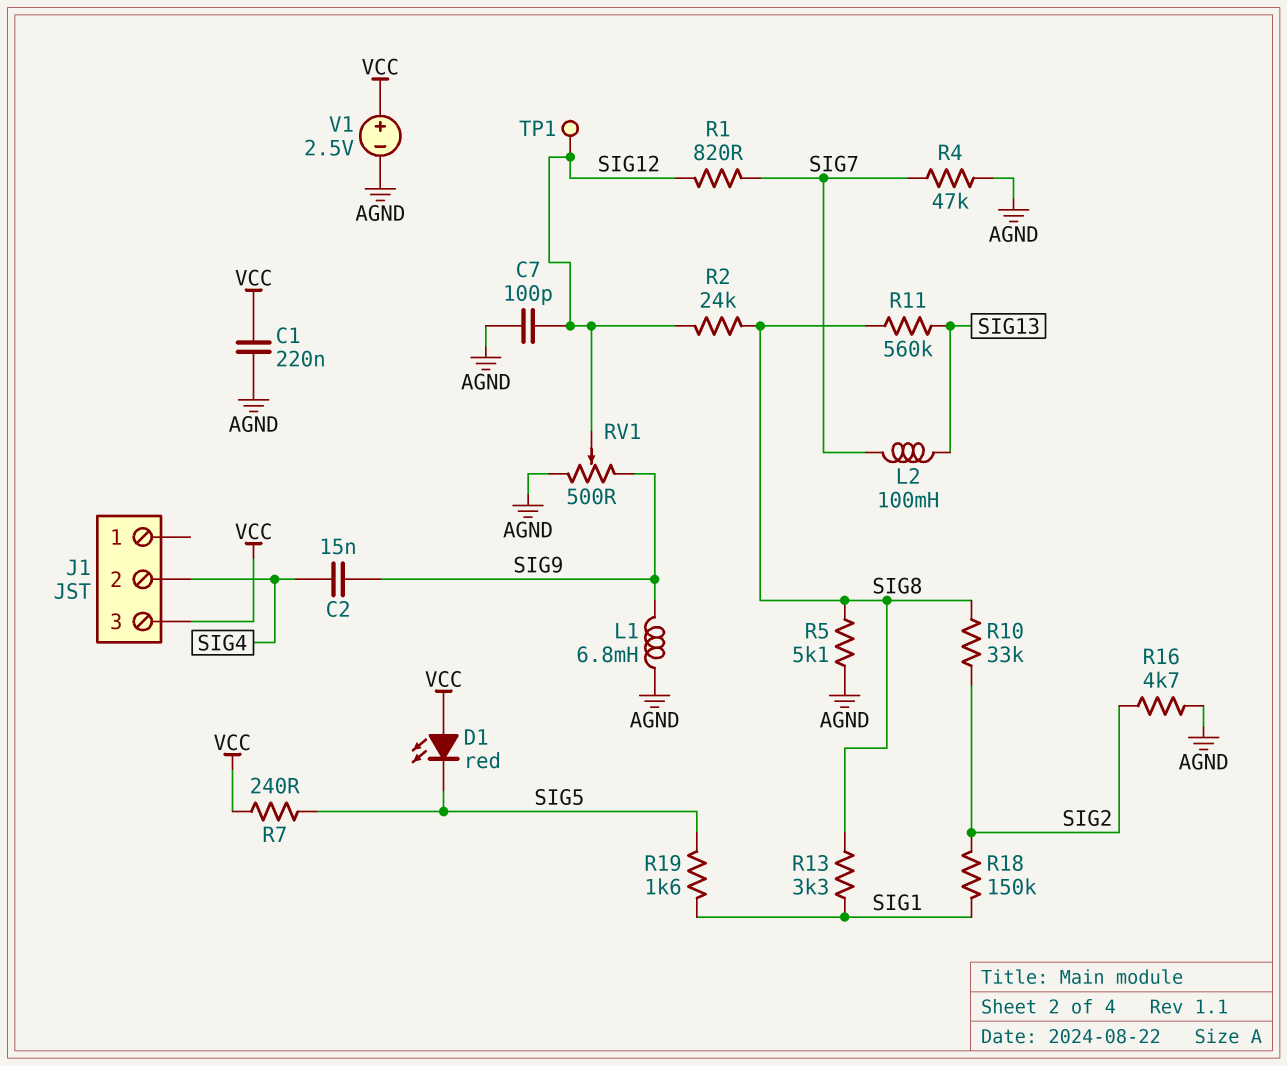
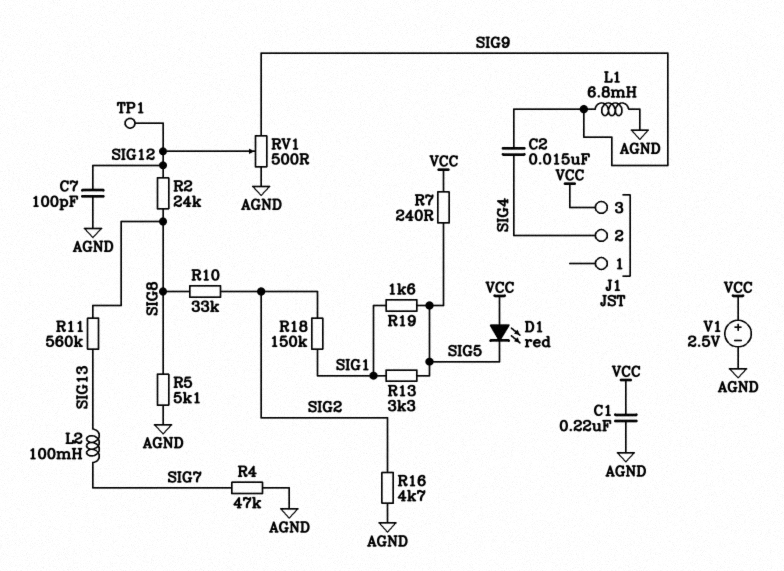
R1: 820 (SIG7, SIG12) -> none
R13: 3.3k (SIG1, SIG8) -> 3.3k (SIG1, SIG5)

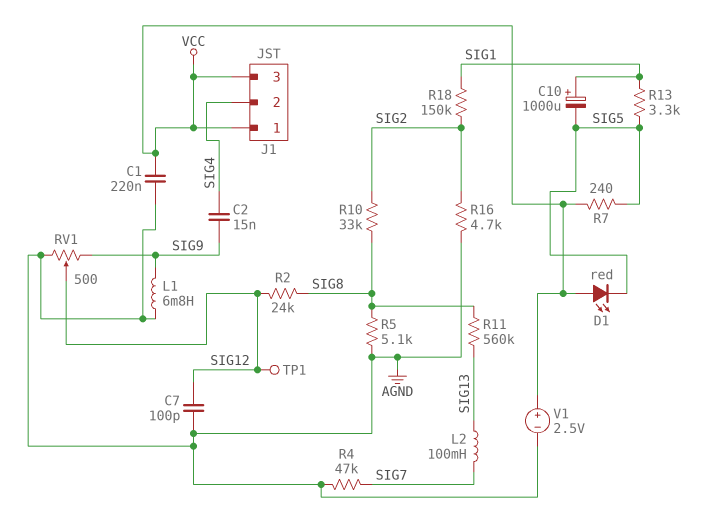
C10: none -> 1000uF (plus SIG1, minus SIG5)
J1 pin 1: none -> VCC
R19: 1.6k (SIG1, SIG5) -> none

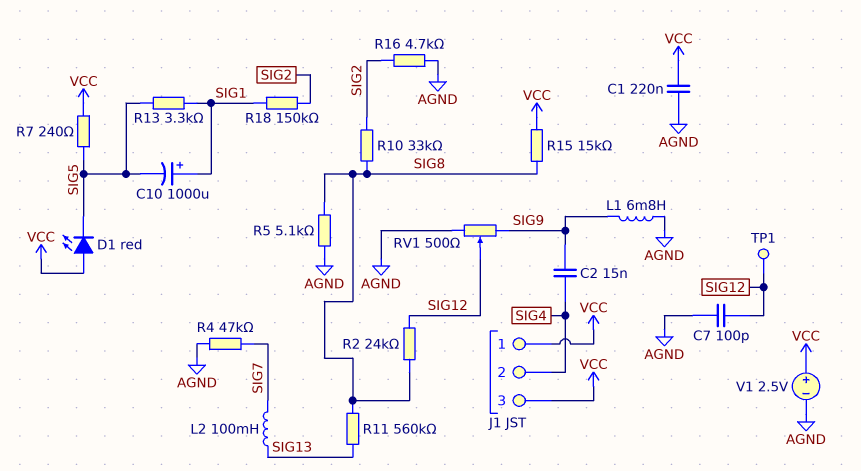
R15: none -> 15k (SIG8, VCC)

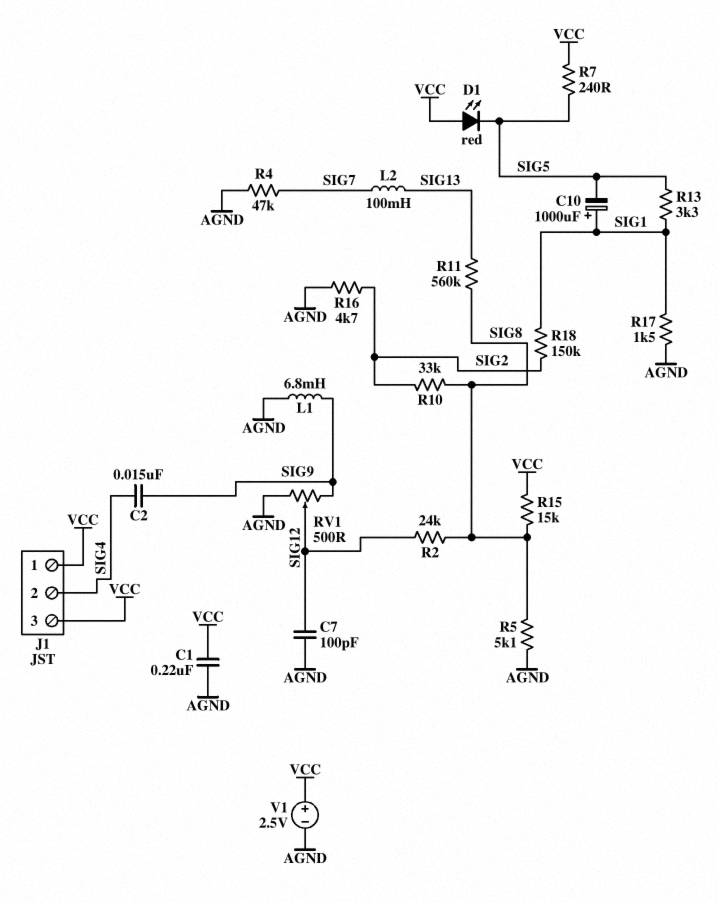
R17: none -> 1.5k (AGND, SIG1)
TP1: test point (SIG12) -> none

